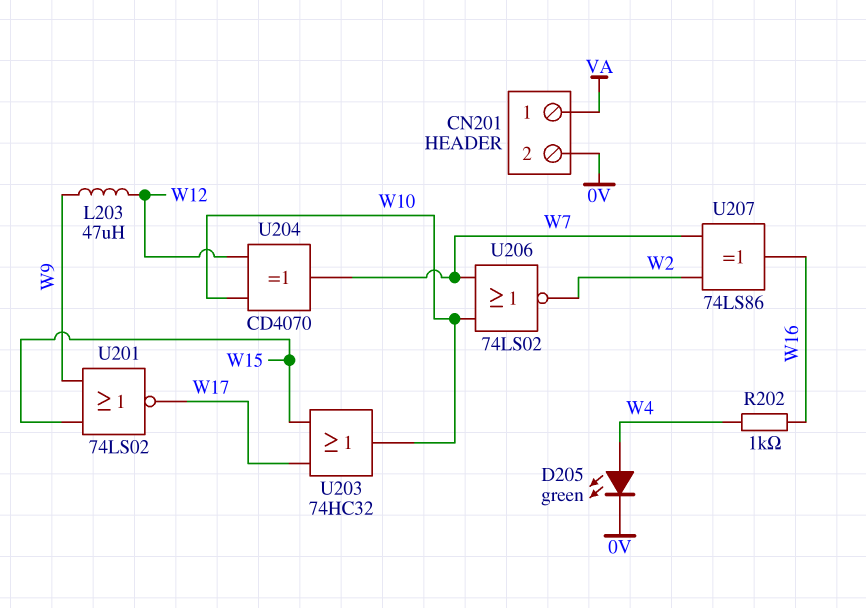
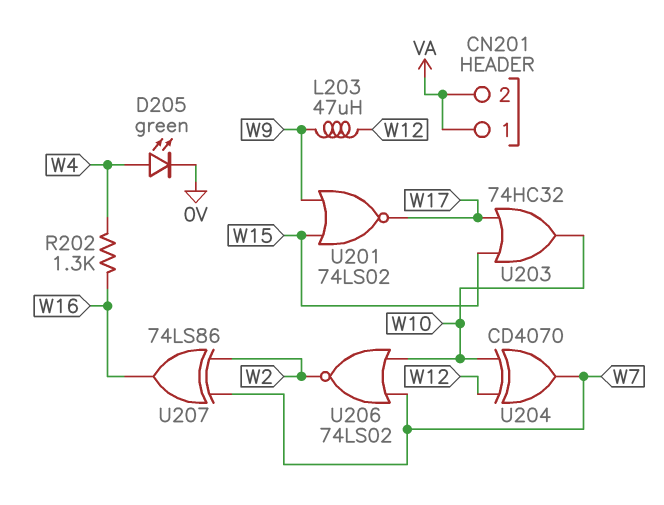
CN201 pin 2: 0V -> VA
R202: 1k (W4, W16) -> 1.3k (W4, W16)

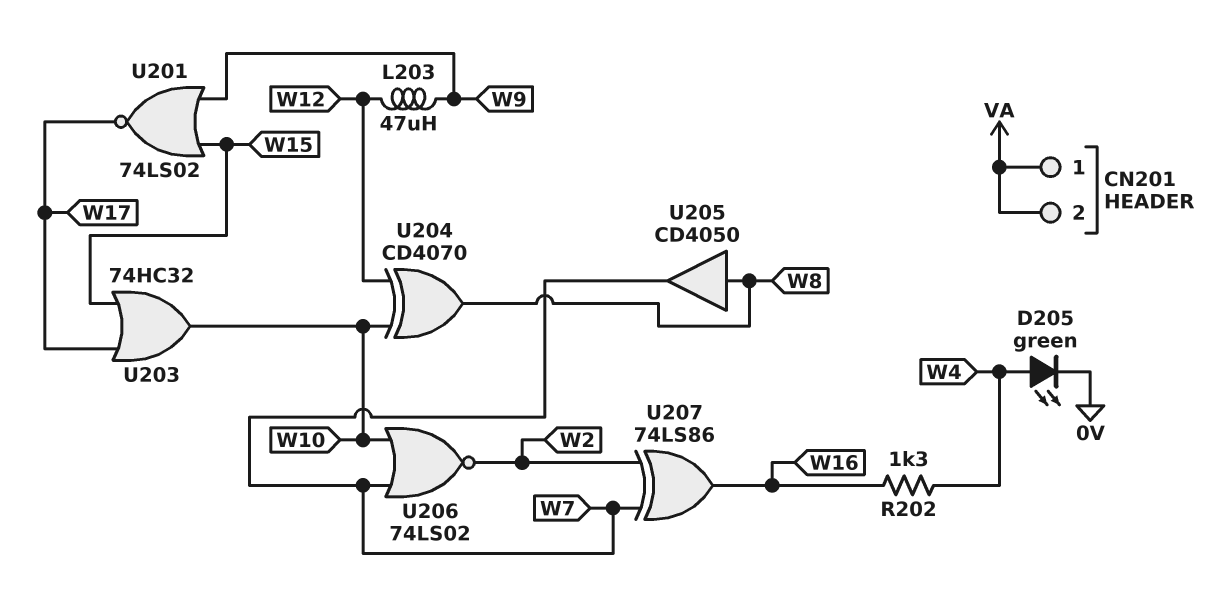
U204: XOR CD4070 (in W10, in W12, out W7) -> XOR CD4070 (in W10, in W12, out W8)
U205: none -> buffer CD4050 (in W8, out W7)

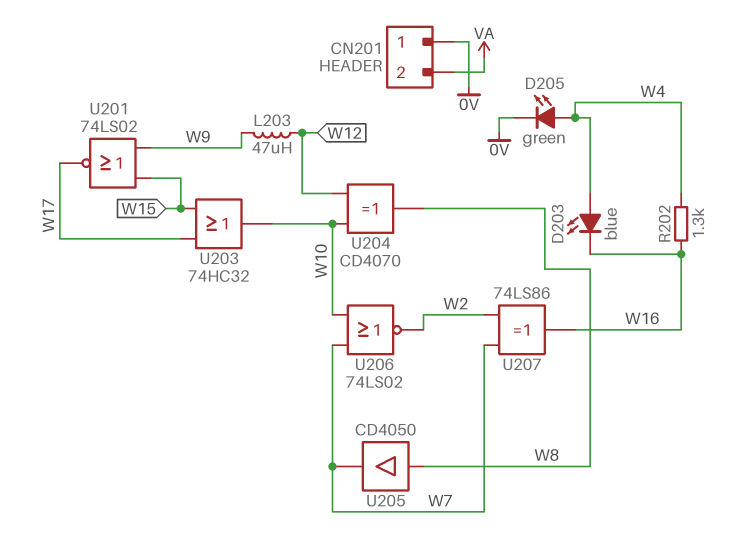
CN201 pin 1: VA -> 0V
D203: none -> LED blue (A W4, K W16)

